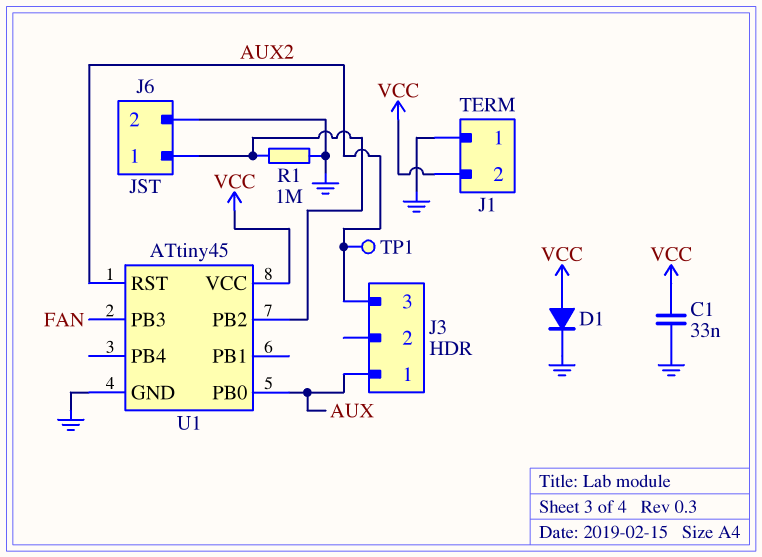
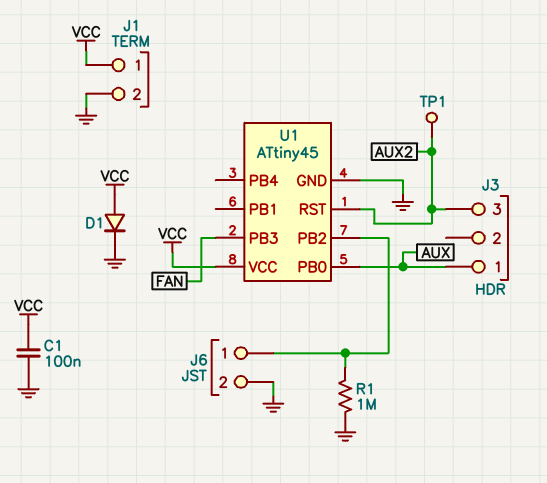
C1: 33nF (GND, VCC) -> 100nF (GND, VCC)
J1 pin 1: GND -> VCC
J1 pin 2: VCC -> GND

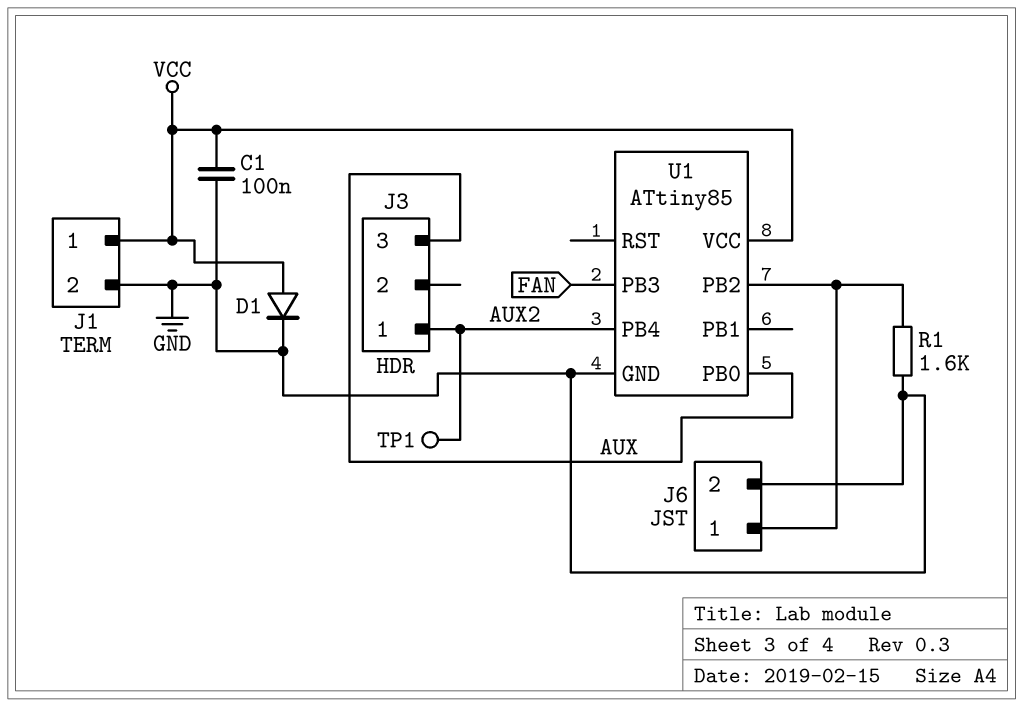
J3 pin 1: AUX -> AUX2
J3 pin 3: AUX2 -> AUX
R1: 1M (GND, J6/1) -> 1.6k (GND, J6/1)
U1: ATtiny45 -> ATtiny85
U1 pin PB4: none -> AUX2
U1 pin RST: AUX2 -> none

